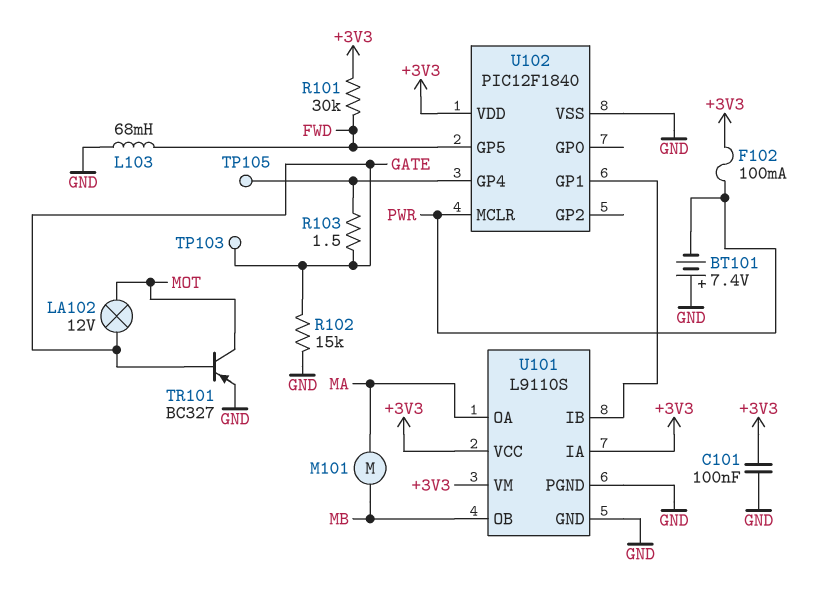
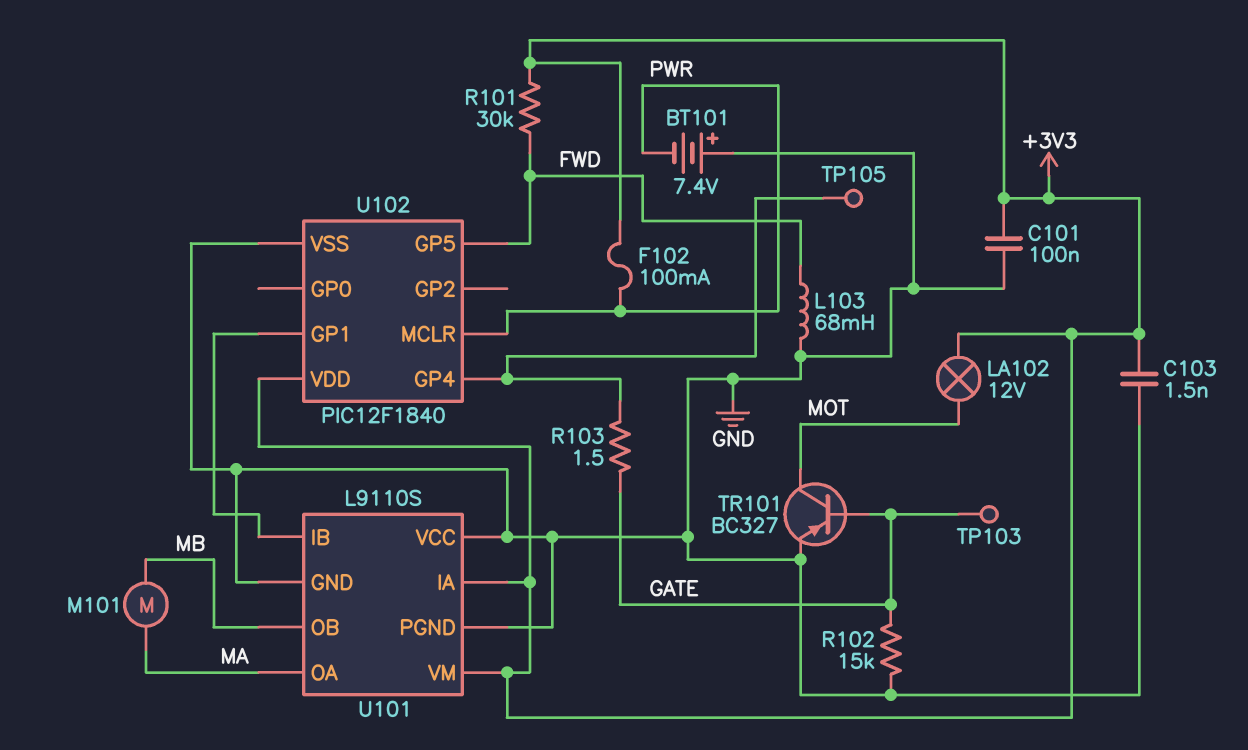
C103: none -> 1.5nF (+3V3, GND)
LA102: lamp 12V (GATE, MOT) -> lamp 12V (+3V3, MOT)
U101 pin VCC: +3V3 -> GND

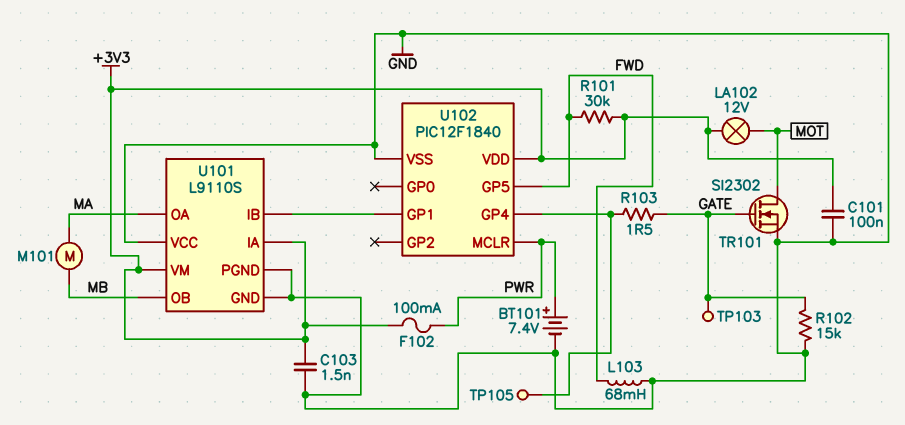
BT101: 7.4V (plus GND, minus PWR) -> 7.4V (plus PWR, minus GND)
TR101: PNP BC327 (B GATE, C MOT, E GND) -> NMOS SI2302 (G GATE, D MOT, S GND)

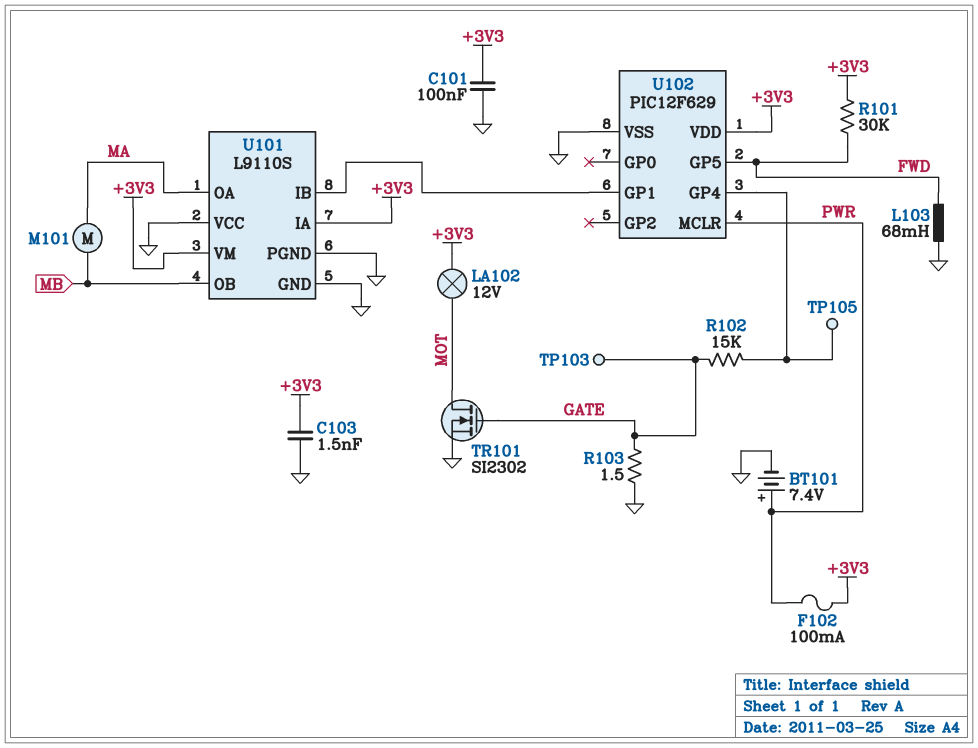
R102: 15k (GATE, GND) -> 15k (GATE, U102/GP4)
R103: 1.5 (GATE, U102/GP4) -> 1.5 (GATE, GND)
U102: PIC12F1840 -> PIC12F629

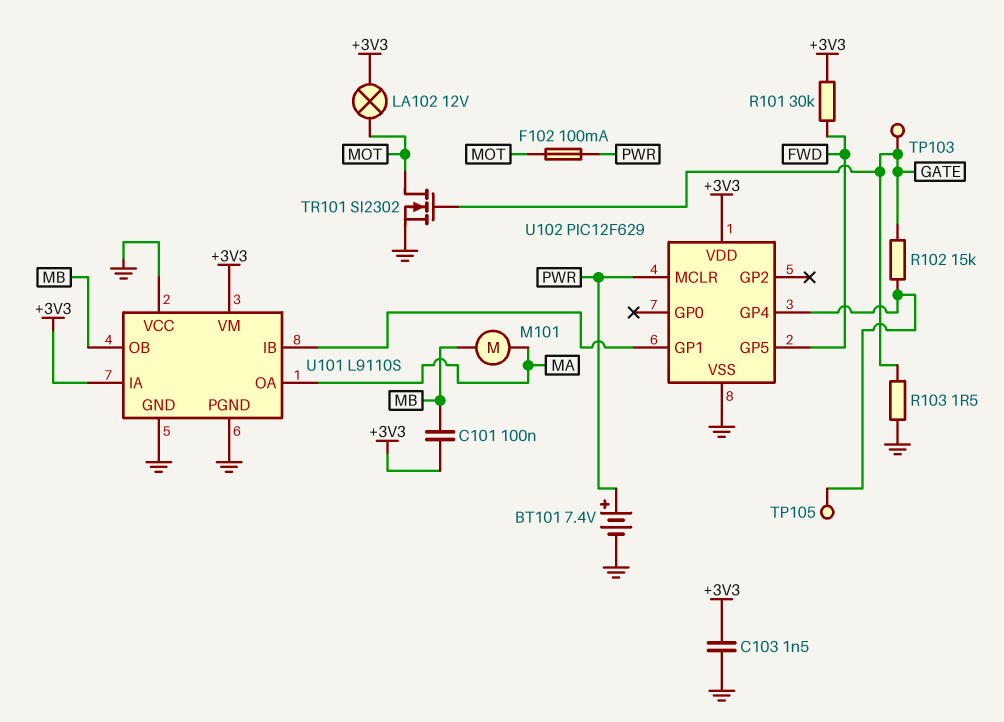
C101: 100nF (+3V3, GND) -> 100nF (+3V3, MB)
F102: 100mA (+3V3, PWR) -> 100mA (MOT, PWR)
L103: 68mH (FWD, GND) -> none

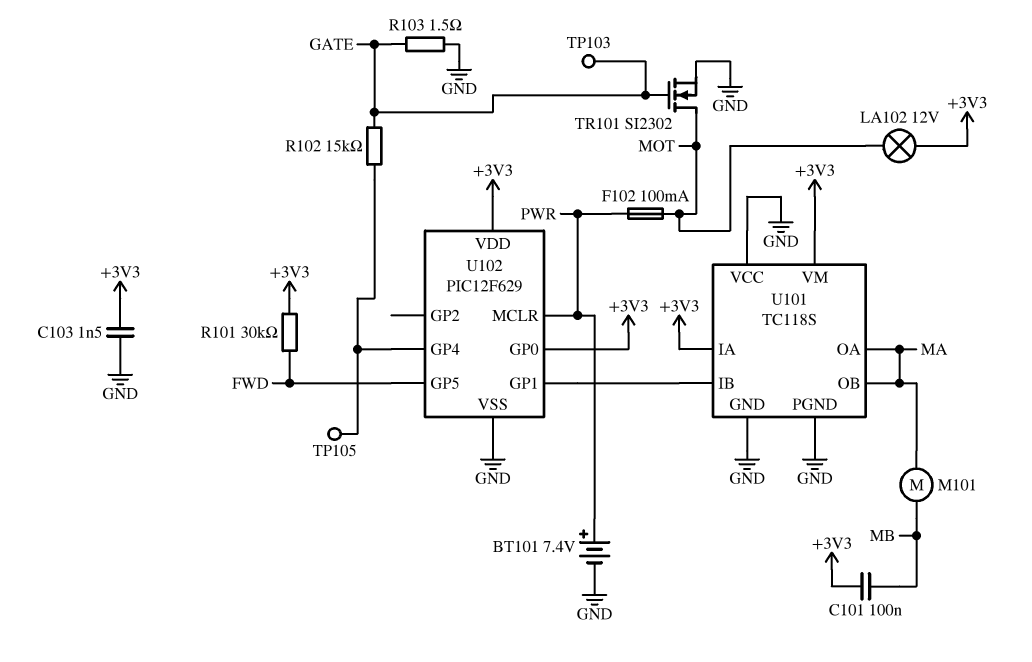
U101: L9110S -> TC118S
U101 pin OB: MB -> MA
U102 pin GP0: none -> +3V3

